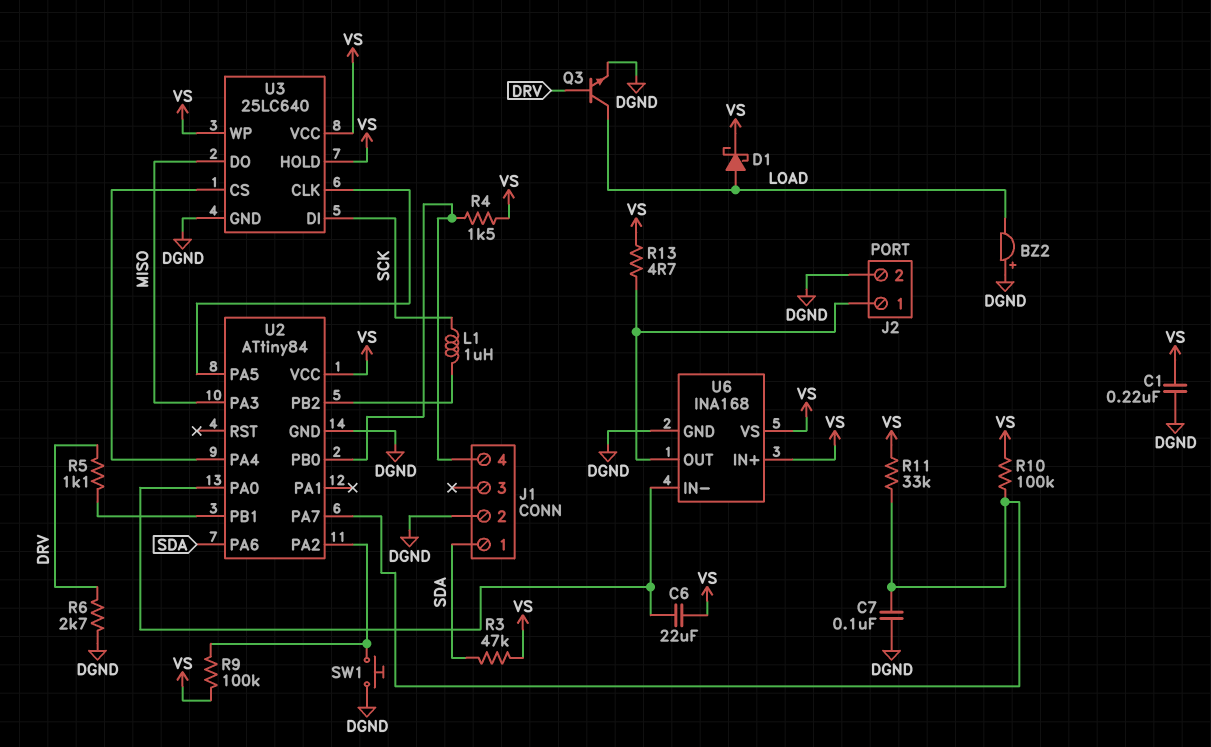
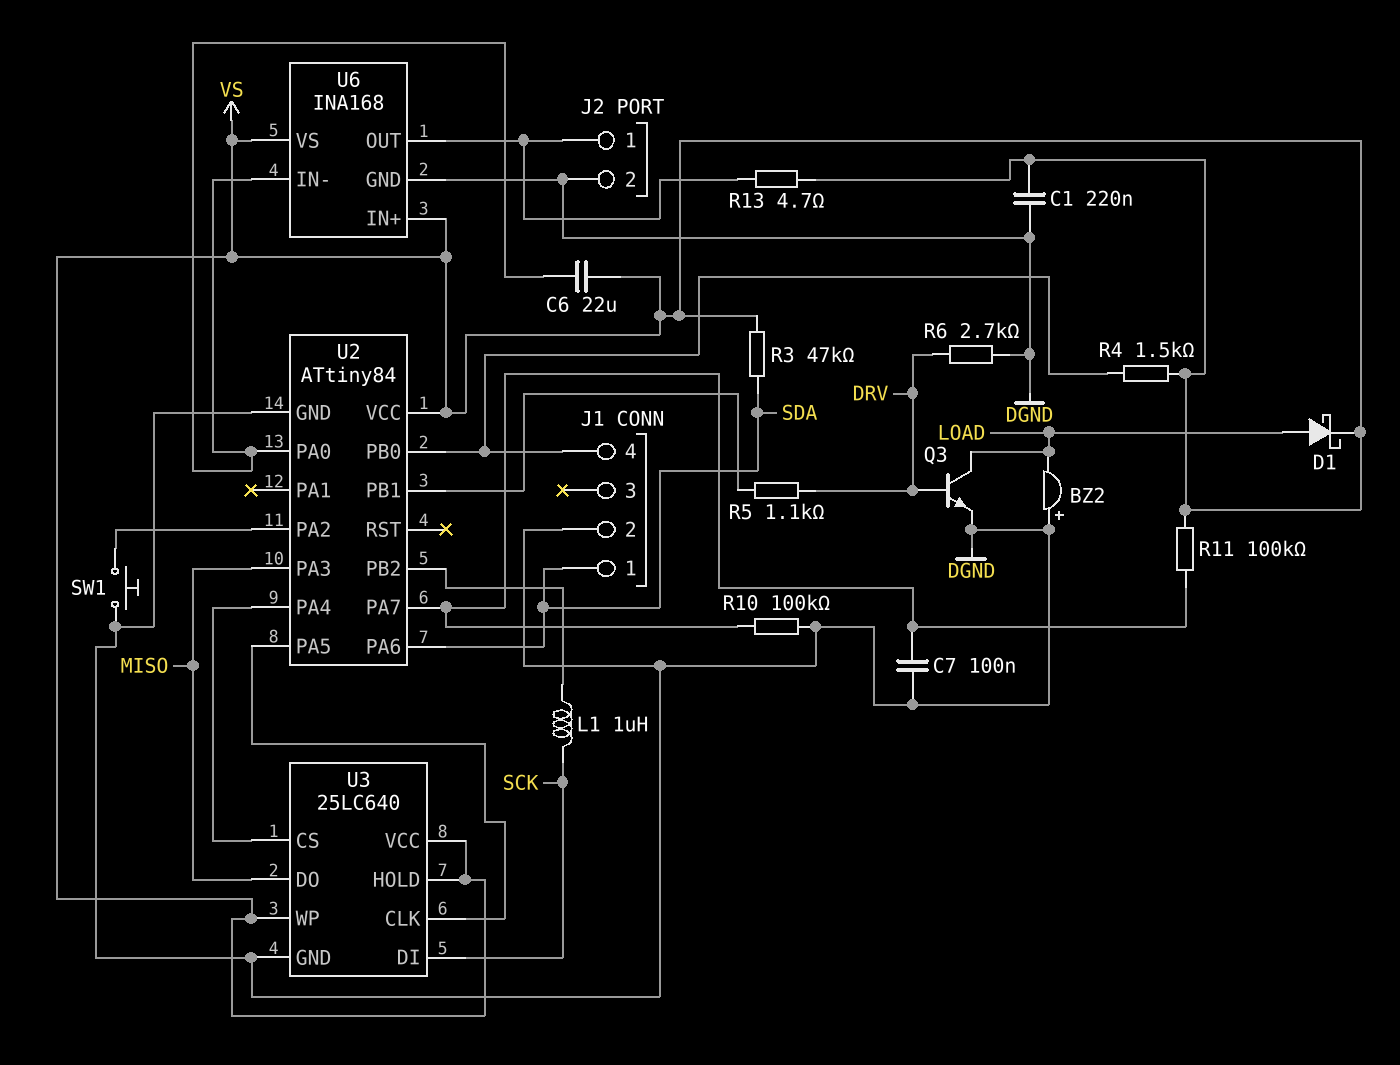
R9: 100k (U2/PA2, VS) -> none
R10: 100k (U2/PA7, VS) -> 100k (DGND, U2/PA7)
R11: 33k (U2/PA7, VS) -> 100k (U2/PA7, VS)

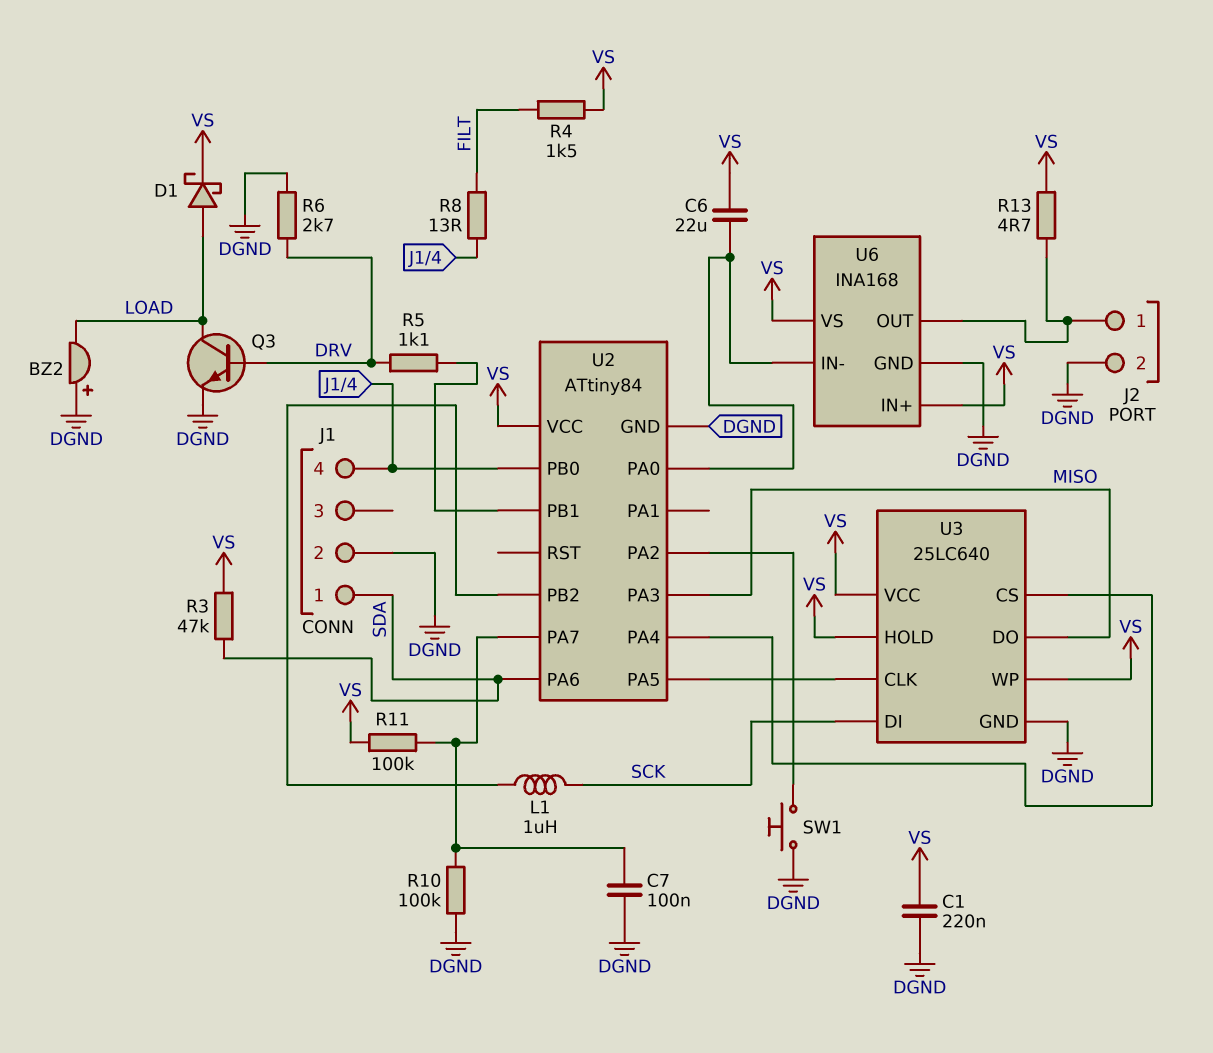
R4: 1.5k (J1/4, VS) -> 1.5k (FILT, VS)
R8: none -> 13 (FILT, J1/4)

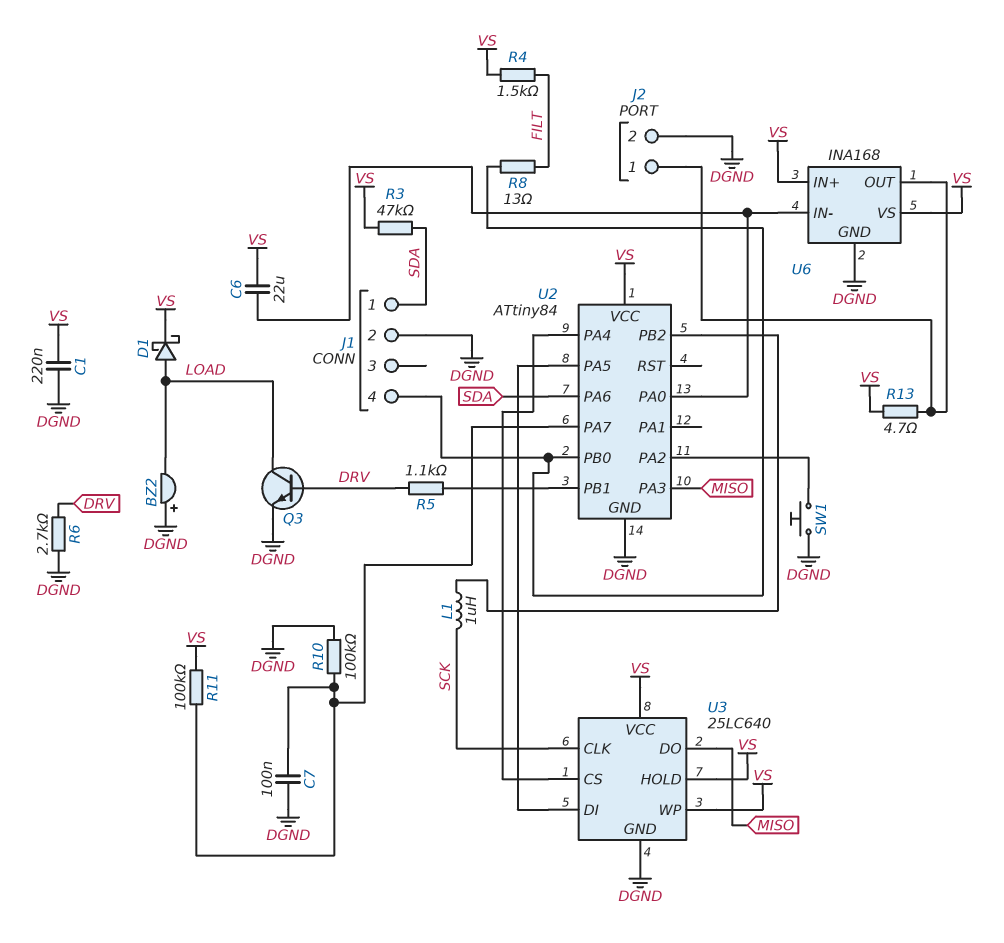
U3 pin CLK: U2/PA5 -> SCK
U3 pin DI: SCK -> U2/PA5

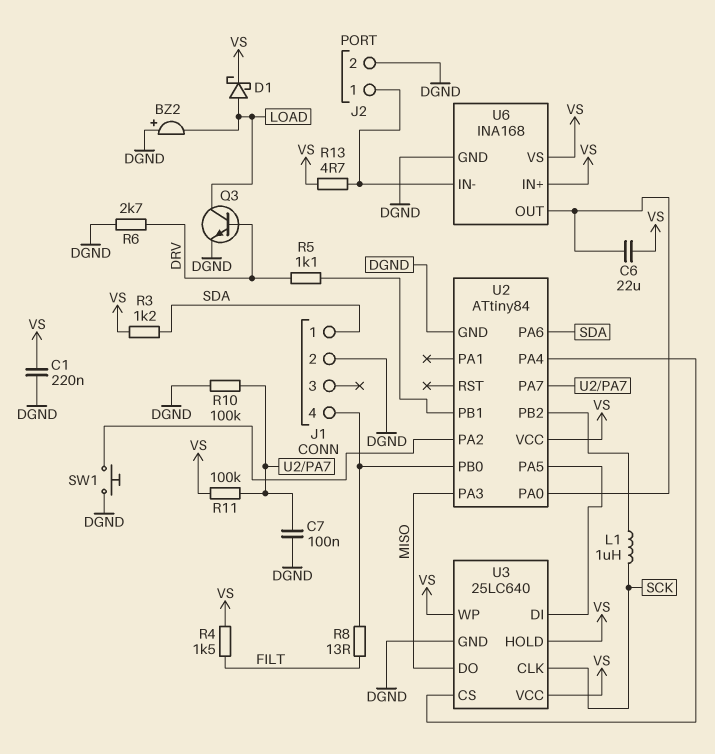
R3: 47k (SDA, VS) -> 1.2k (SDA, VS)
U6 pin IN-: U2/PA0 -> J2/1
U6 pin OUT: J2/1 -> U2/PA0

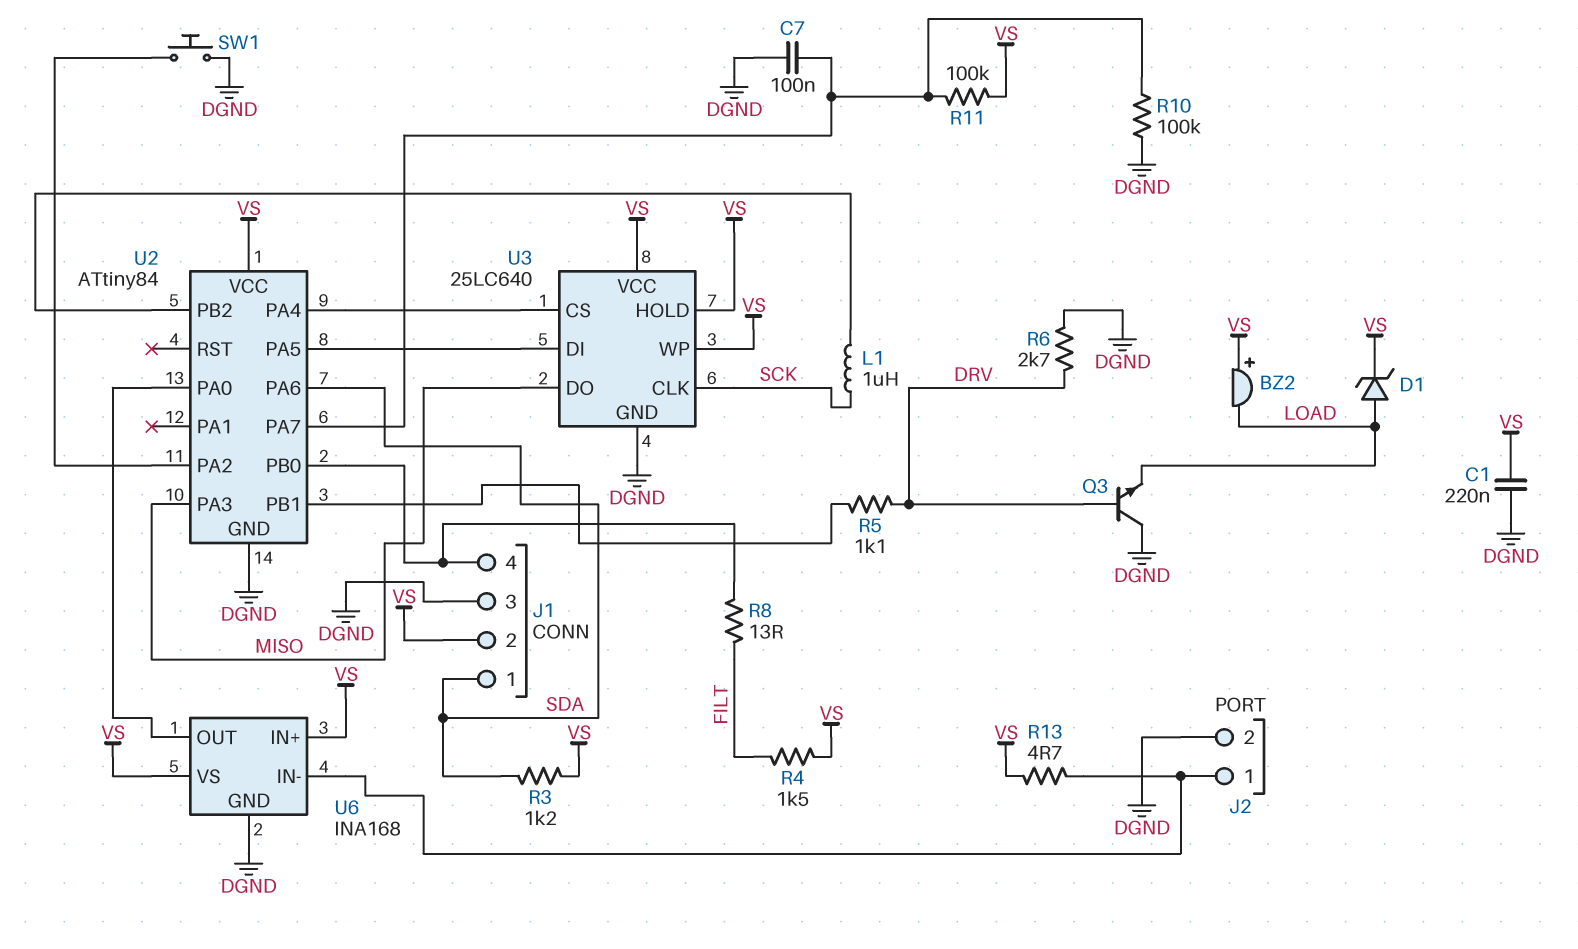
BZ2: buzzer (plus DGND, minus LOAD) -> buzzer (plus VS, minus LOAD)
C6: 22uF (U2/PA0, VS) -> none
D1: schottky (A LOAD, K VS) -> zener (A LOAD, K VS)
J1 pin 2: DGND -> VS
J1 pin 3: none -> DGND
Q3: NPN (B DRV, C LOAD, E DGND) -> NPN (B DRV, C DGND, E LOAD)

